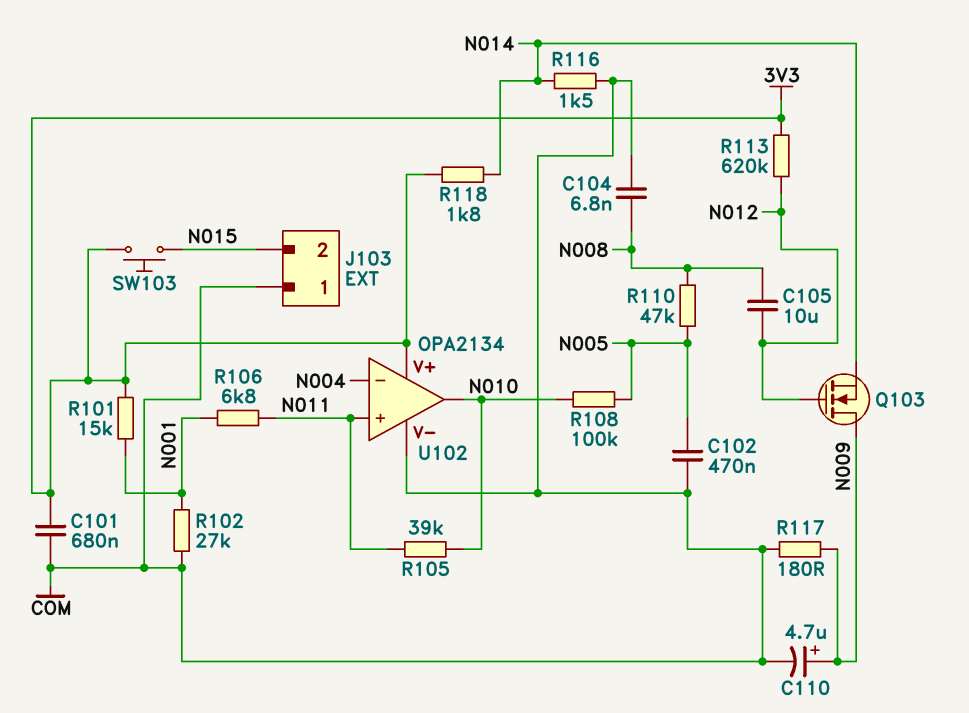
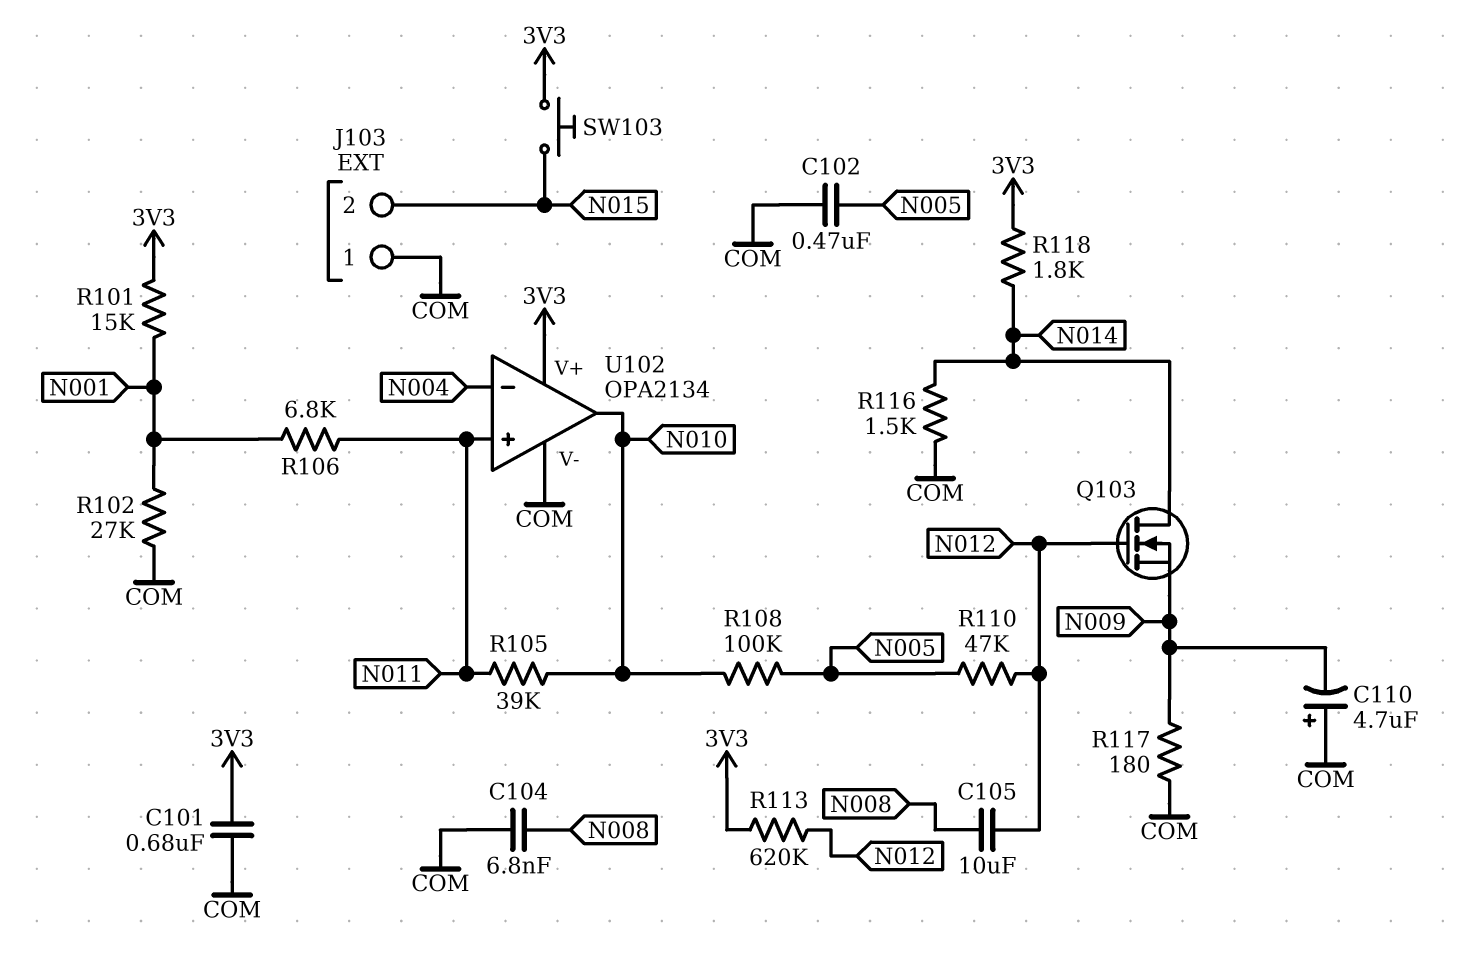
C110: 4.7uF (plus N009, minus COM) -> 4.7uF (plus COM, minus N009)
Q103: NMOS (G N012, D N009, S N014) -> NMOS (G N012, D N014, S N009)
R110: 47k (N005, N008) -> 47k (N005, N012)

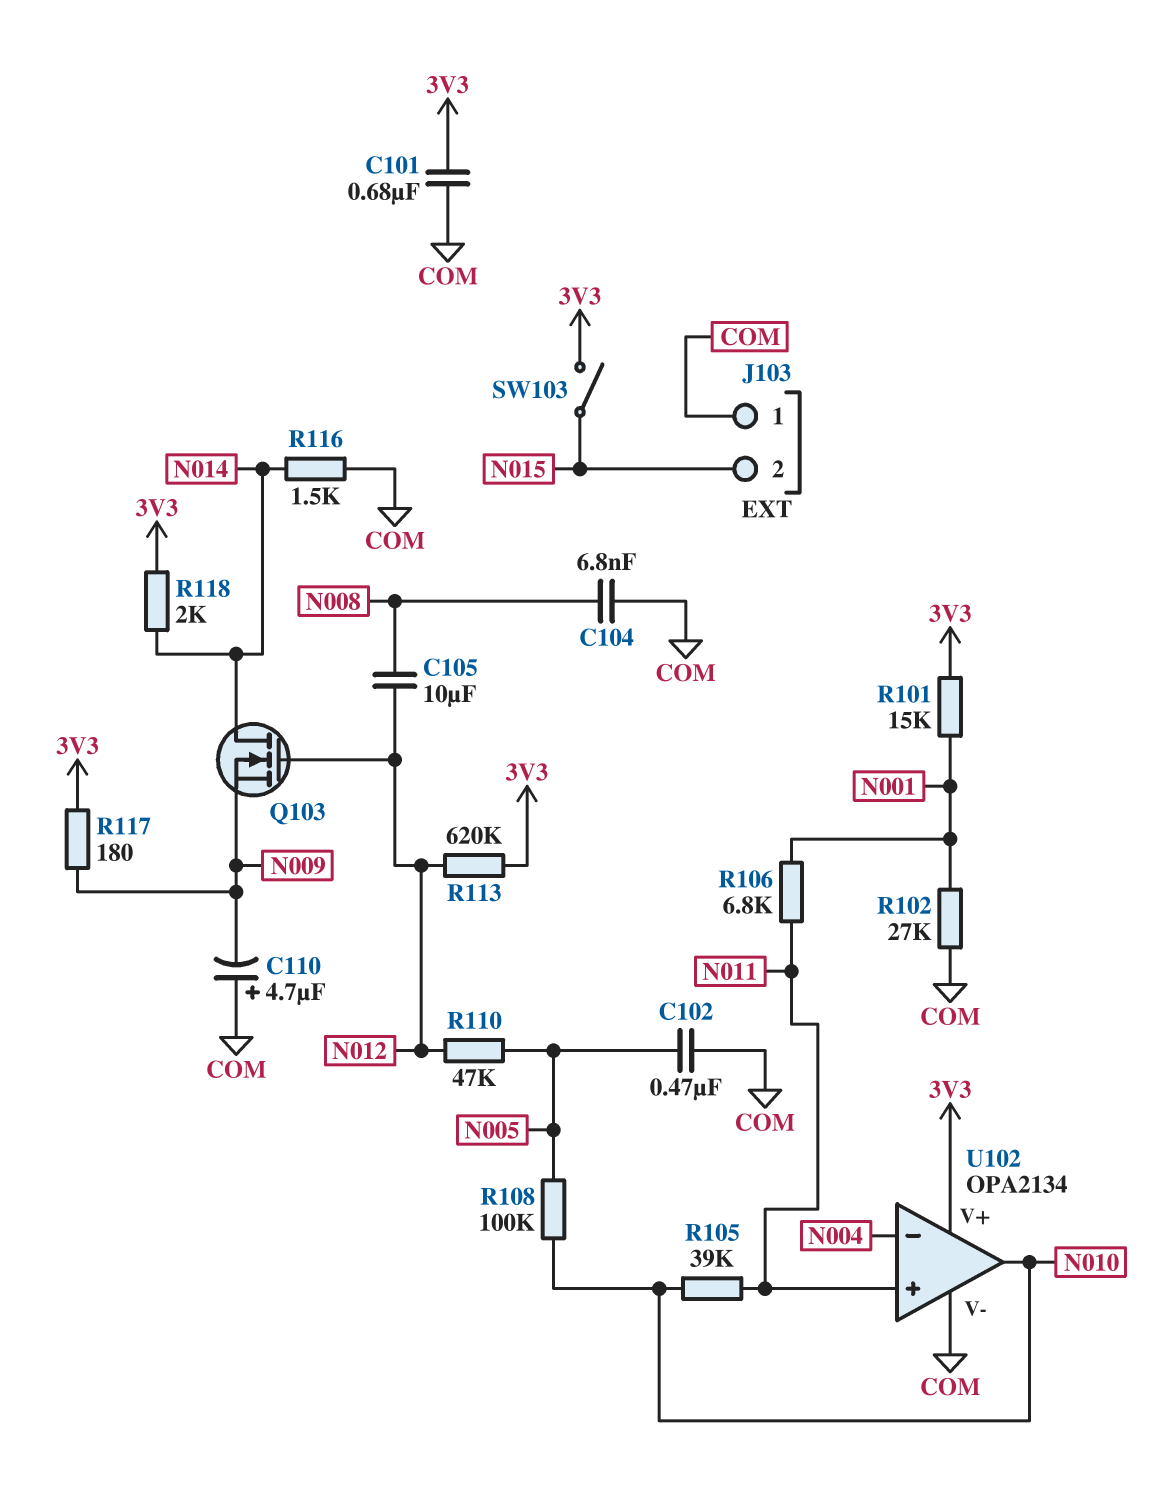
R117: 180 (COM, N009) -> 180 (3V3, N009)
R118: 1.8k (3V3, N014) -> 2k (3V3, N014)
SW103: button (3V3, N015) -> switch (3V3, N015)

